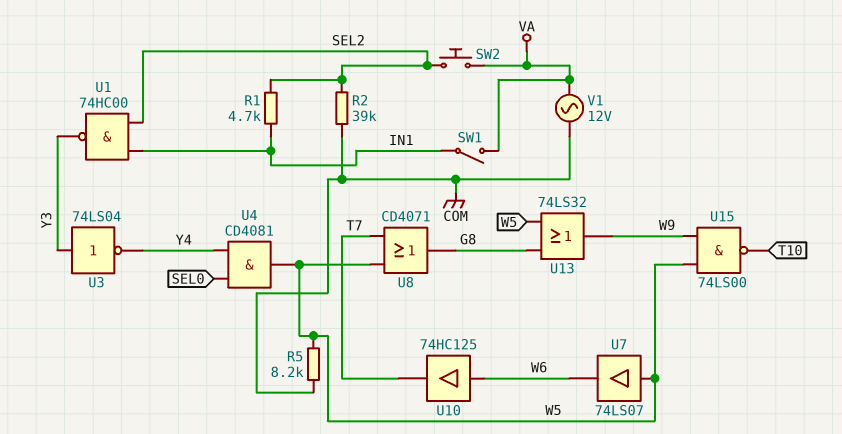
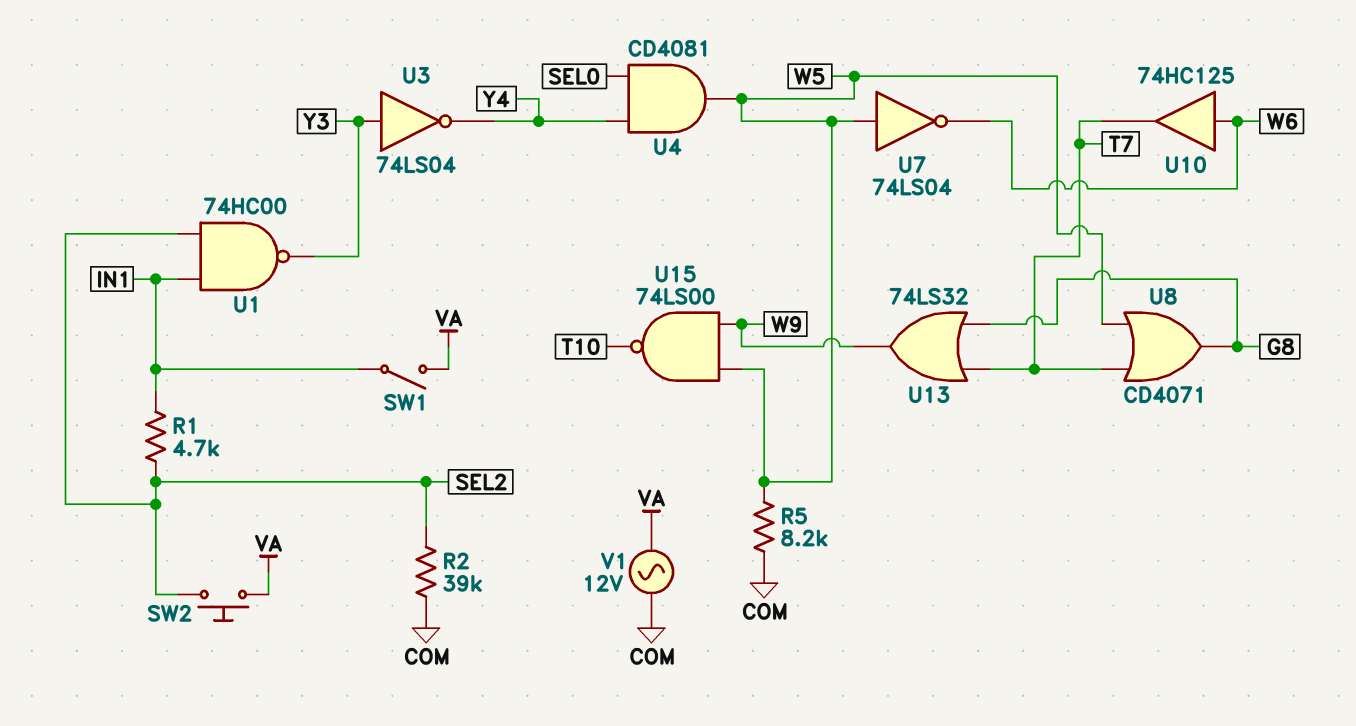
U7: buffer 74LS07 (in W5, out W6) -> NOT 74LS04 (in W5, out W6)
U13: OR 74LS32 (in G8, in W5, out W9) -> OR 74LS32 (in G8, in T7, out W9)

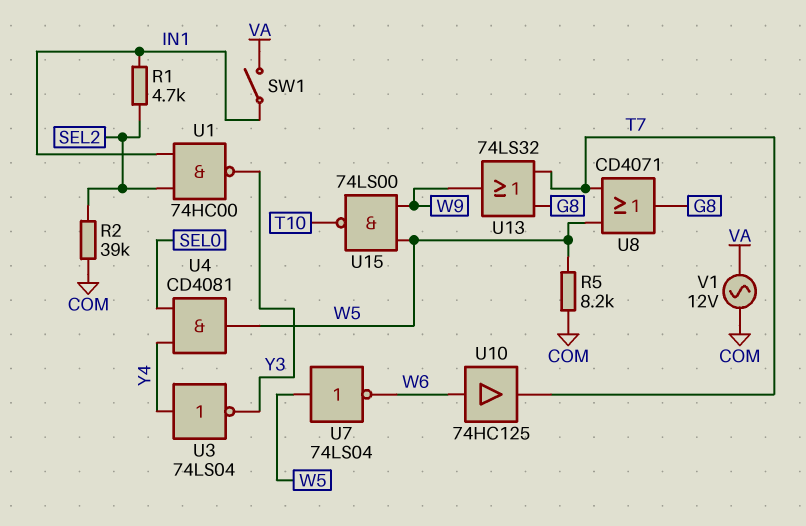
SW2: button (SEL2, VA) -> none
U3: NOT 74LS04 (in Y3, out Y4) -> NOT 74LS04 (in Y4, out Y3)

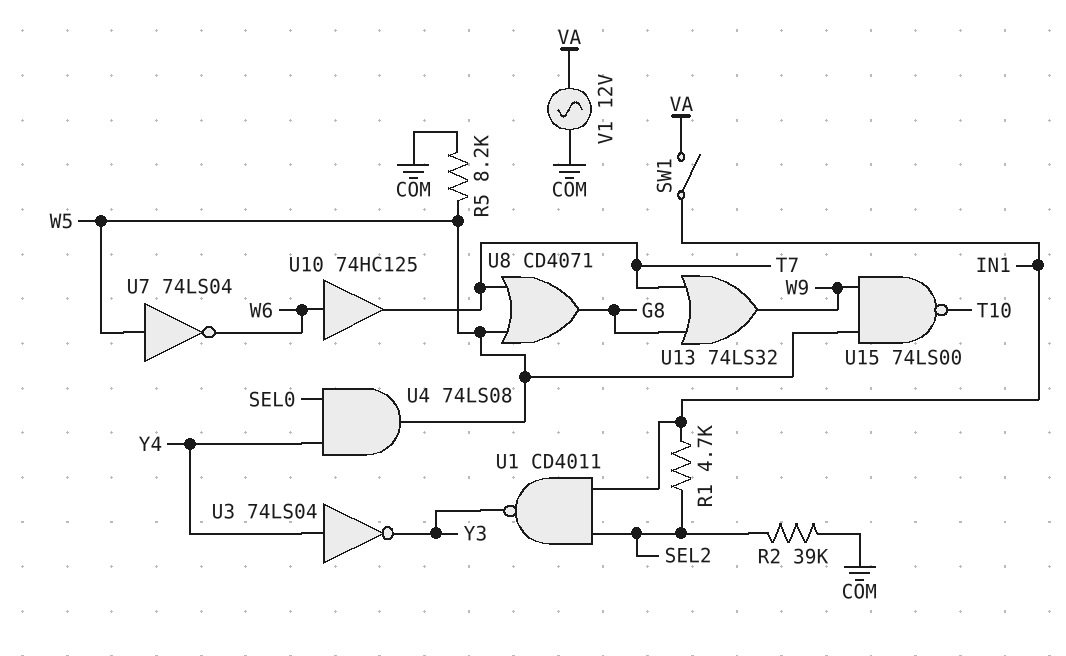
U1: NAND 74HC00 (in IN1, in SEL2, out Y3) -> NAND CD4011 (in IN1, in SEL2, out Y3)
U4: AND CD4081 (in SEL0, in Y4, out W5) -> AND 74LS08 (in SEL0, in Y4, out W5)

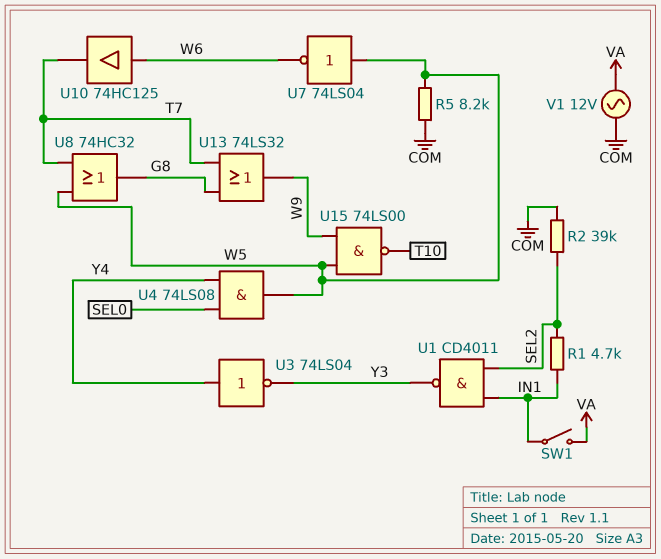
U8: OR CD4071 (in T7, in W5, out G8) -> OR 74HC32 (in T7, in W5, out G8)

